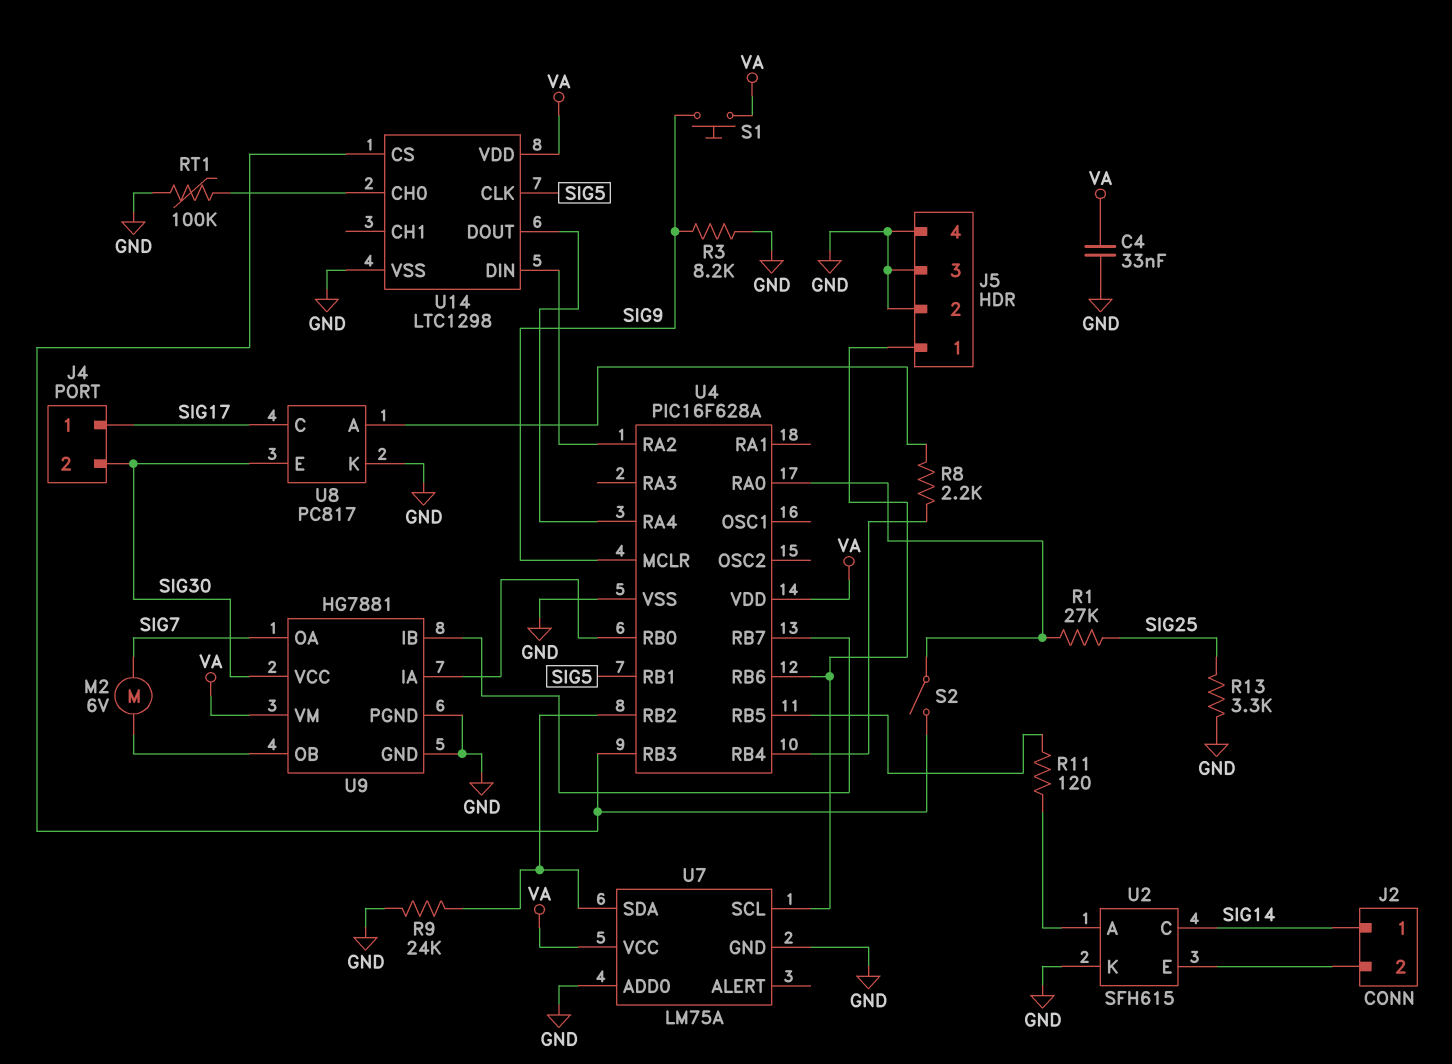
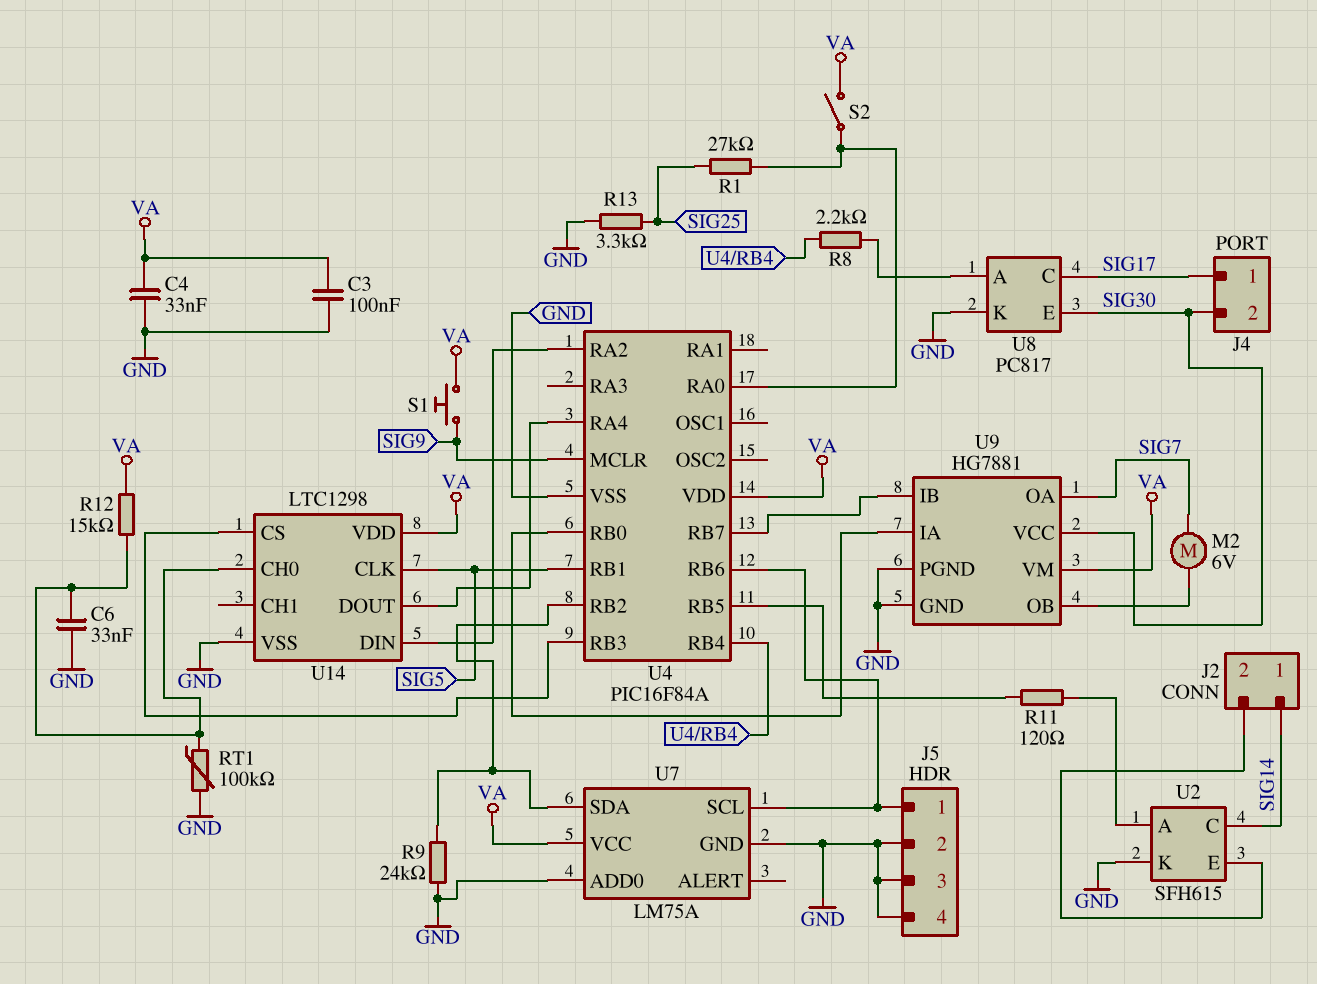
C3: none -> 100nF (GND, VA)
C6: none -> 33nF (GND, U14/CH0)
R3: 8.2k (GND, SIG9) -> none
R12: none -> 15k (U14/CH0, VA)
S2: switch (U4/RA0, U4/RB3) -> switch (U4/RA0, VA)
U4: PIC16F628A -> PIC16F84A

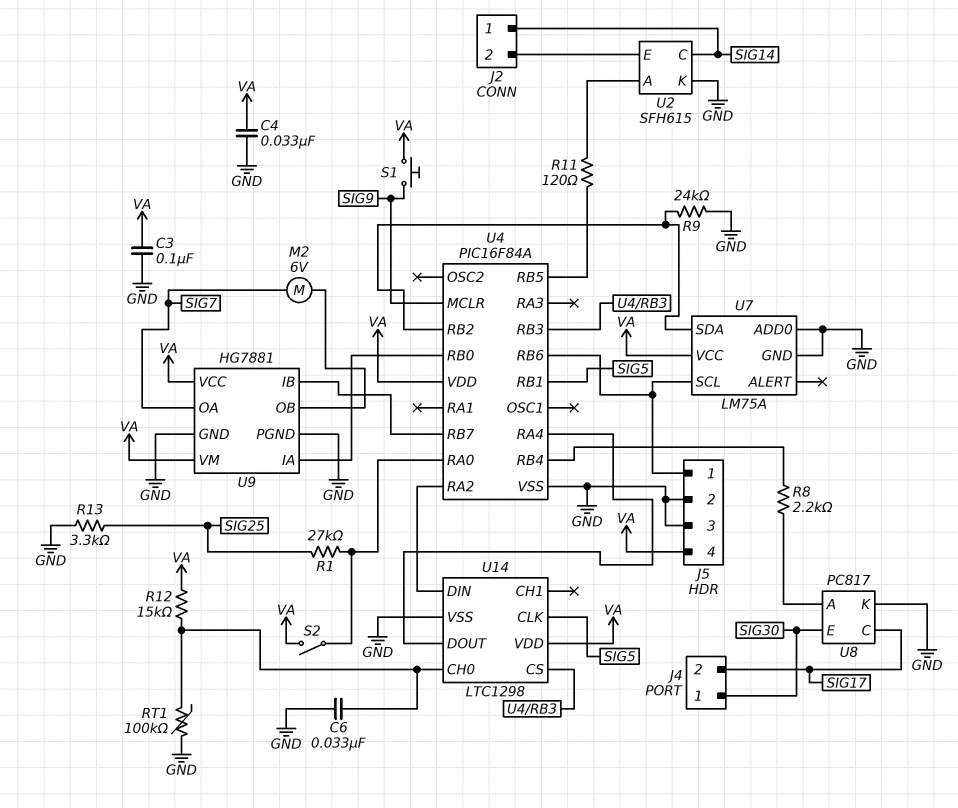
J4 pin 1: SIG17 -> SIG30
J4 pin 2: SIG30 -> SIG17
J5 pin 4: GND -> VA
U9 pin VCC: SIG30 -> VA

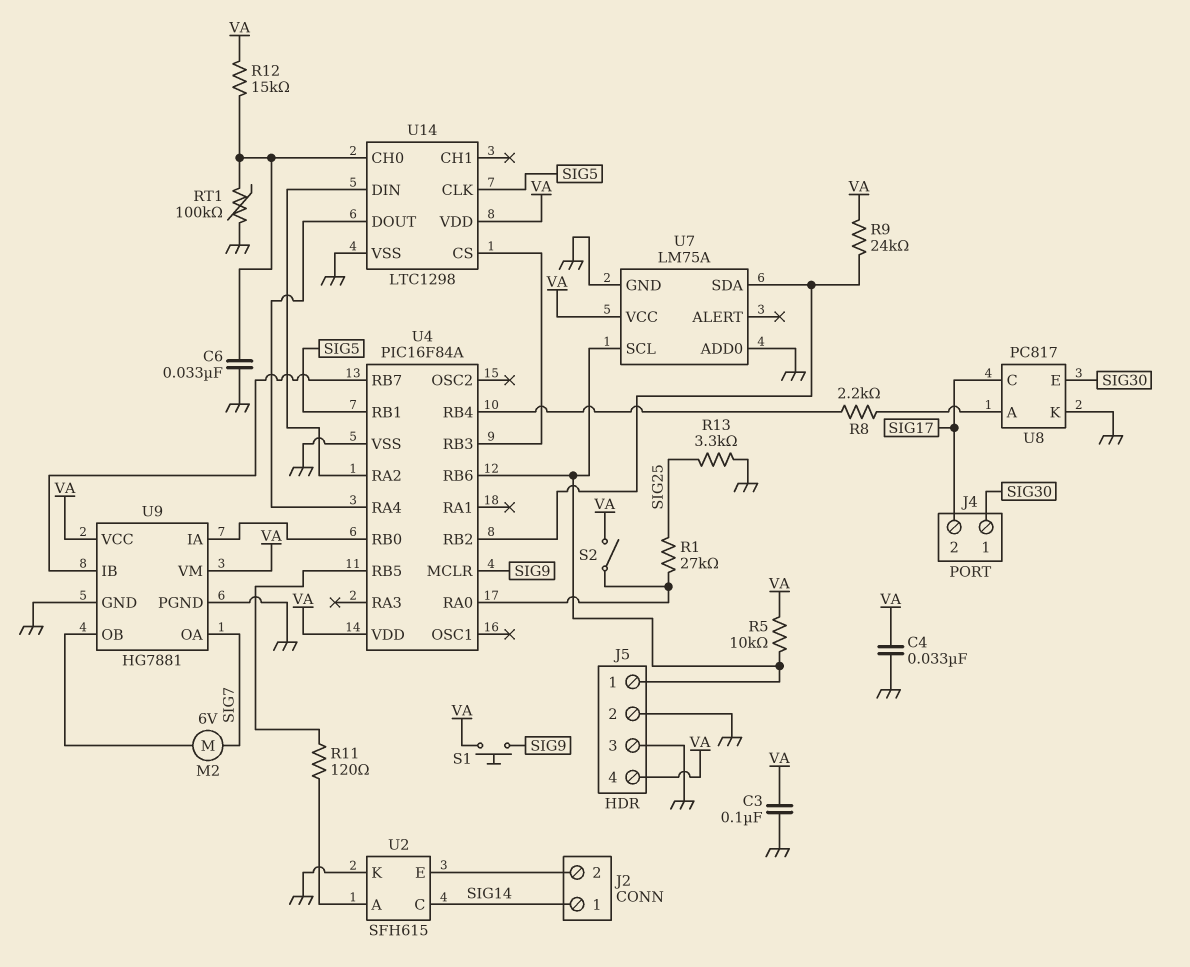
R5: none -> 10k (J5/1, VA)
R9: 24k (GND, U4/RB2) -> 24k (U4/RB2, VA)

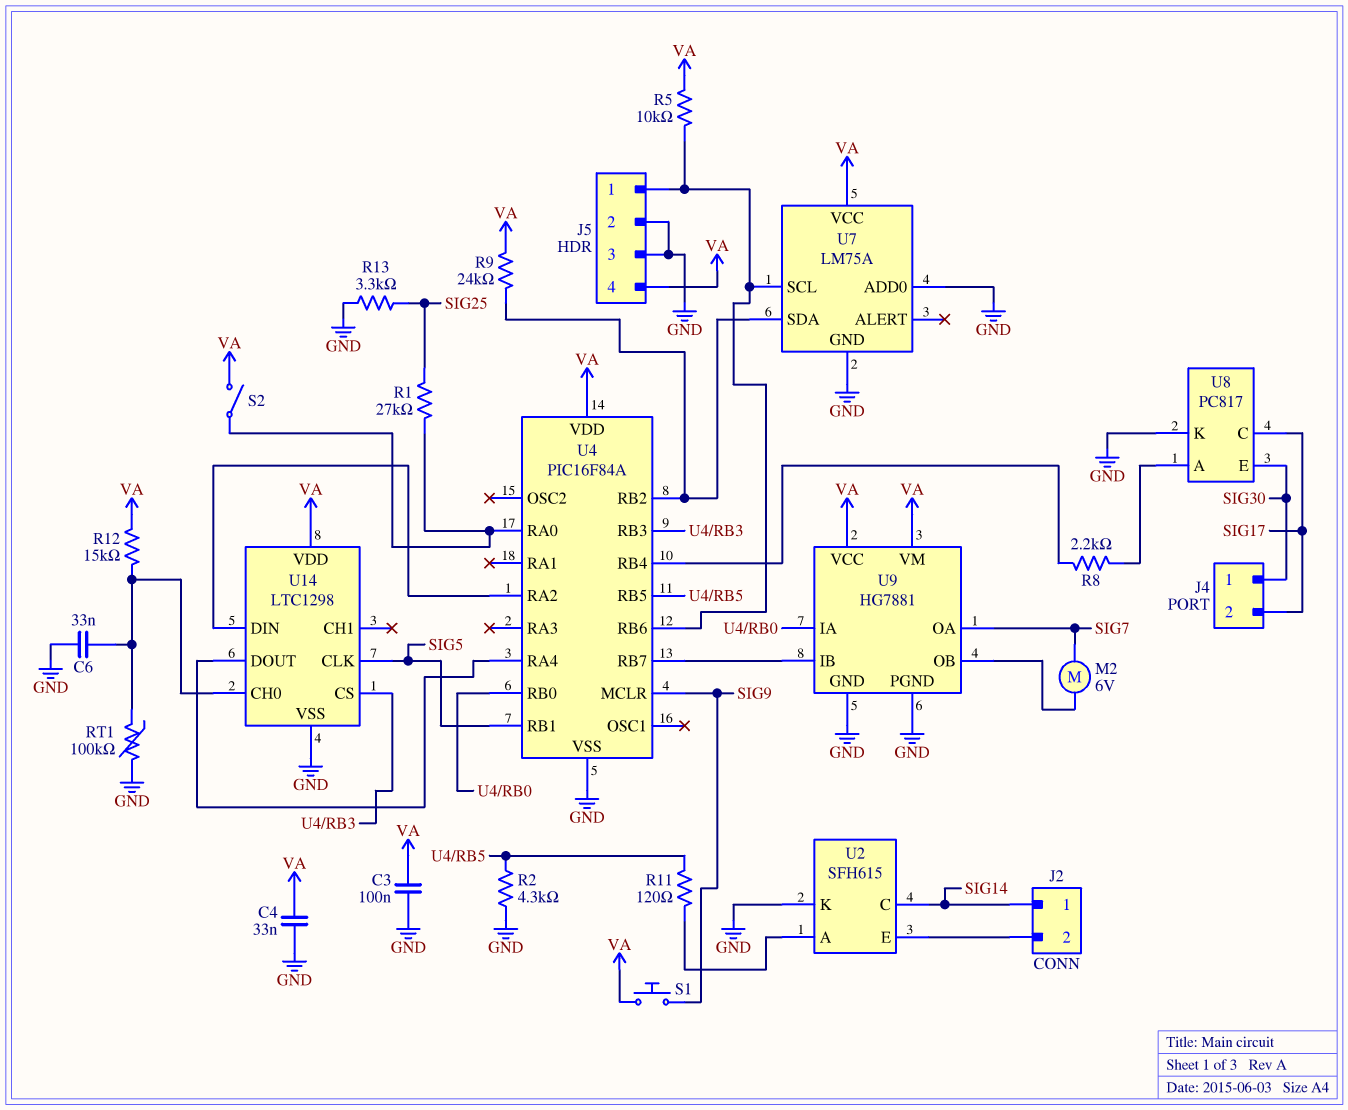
R2: none -> 4.3k (GND, U4/RB5)

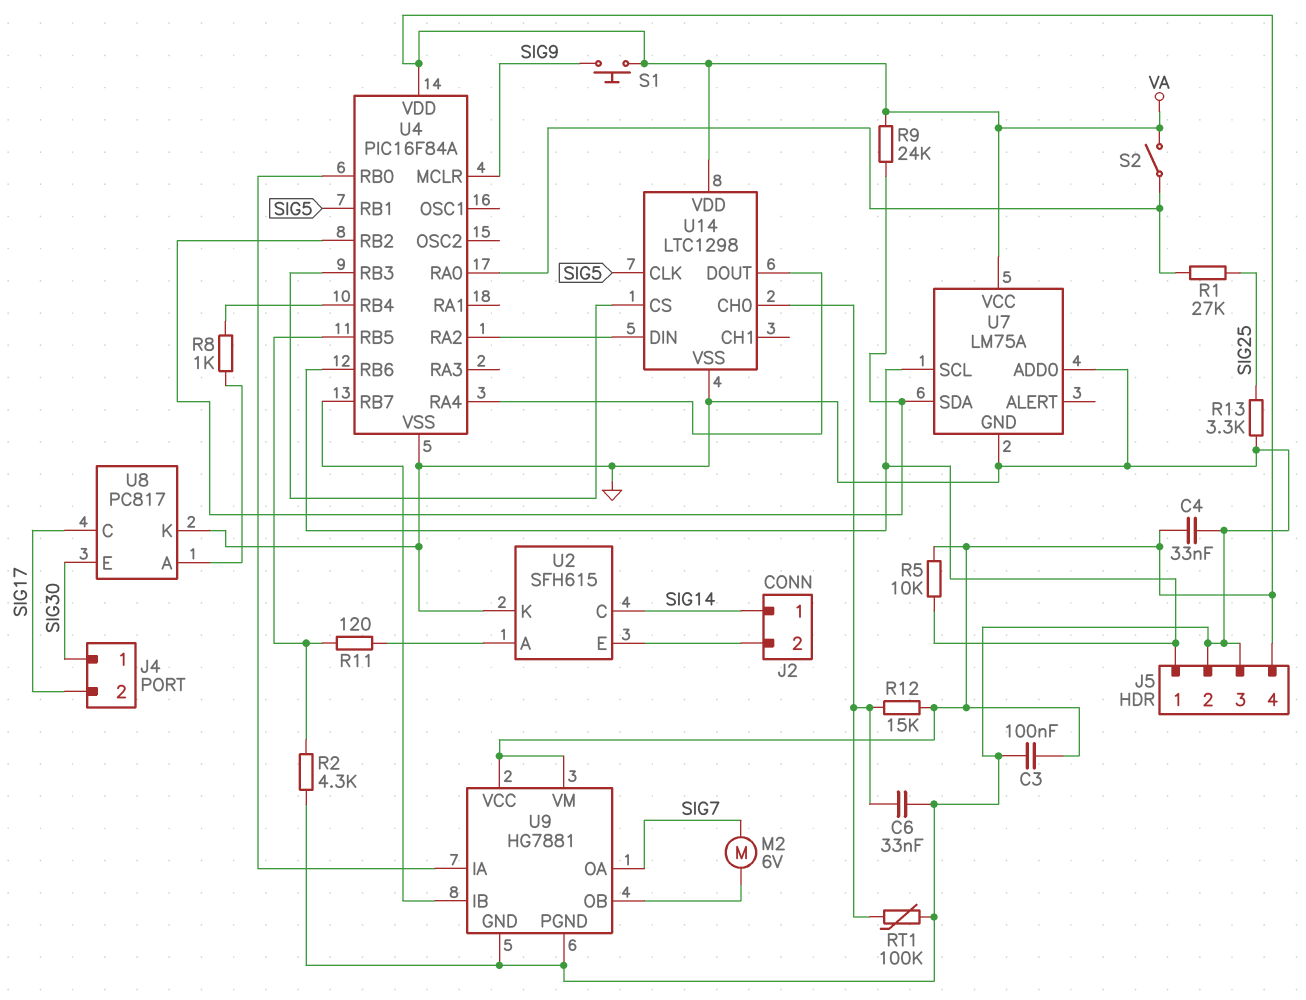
R8: 2.2k (U4/RB4, U8/A) -> 1k (U4/RB4, U8/A)

